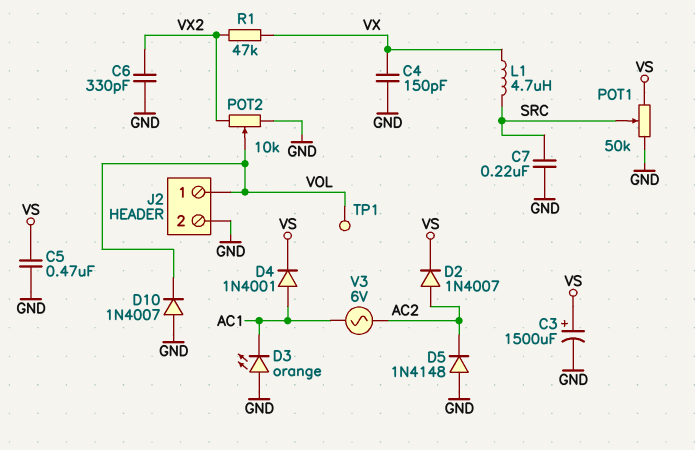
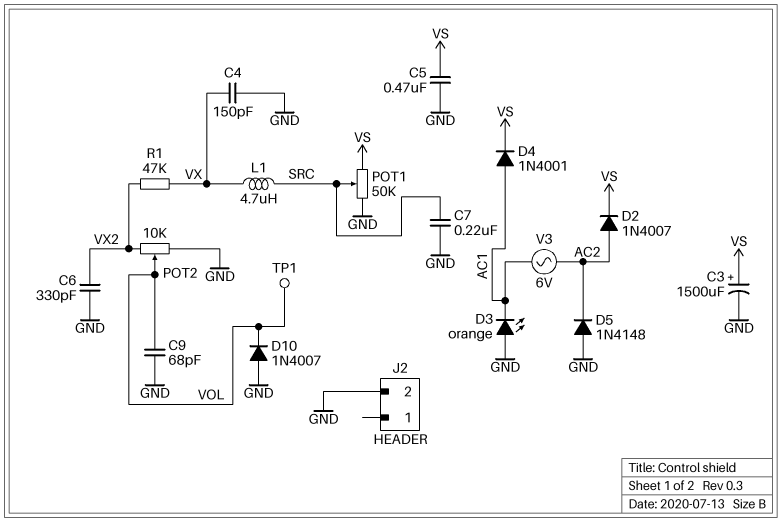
C9: none -> 68pF (GND, VOL)
J2 pin 1: VOL -> none

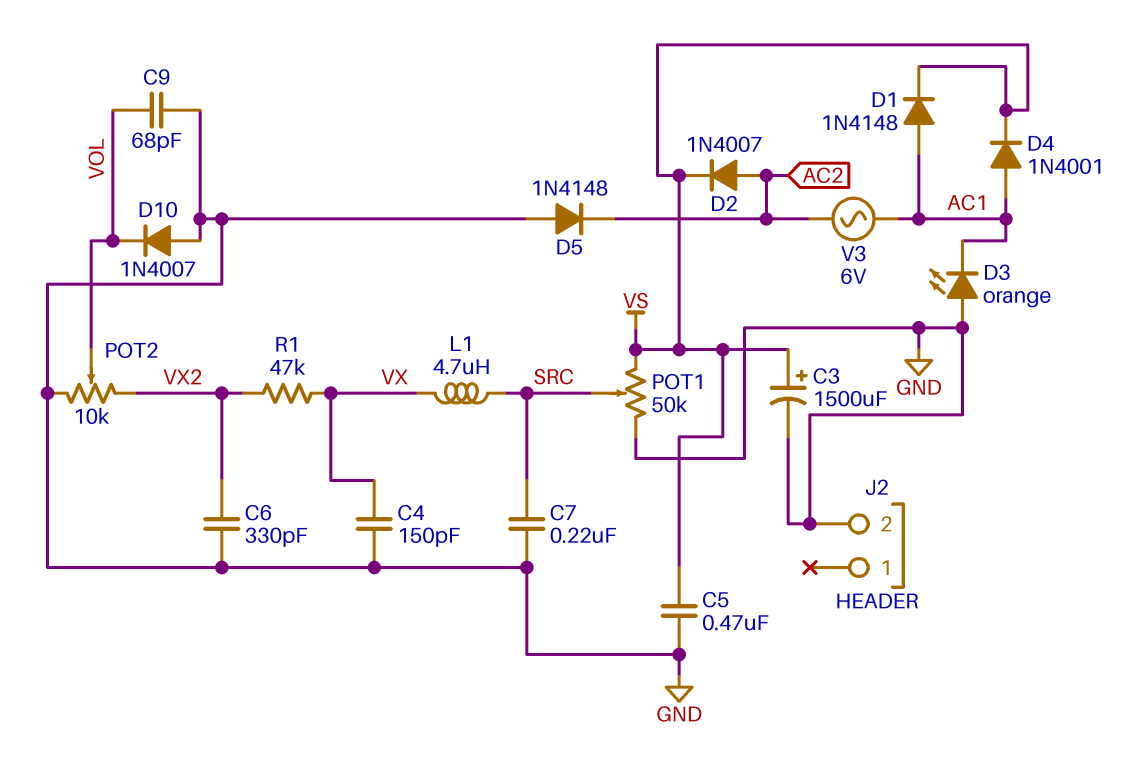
D1: none -> diode 1N4148 (A AC1, K VS)
TP1: test point (VOL) -> none

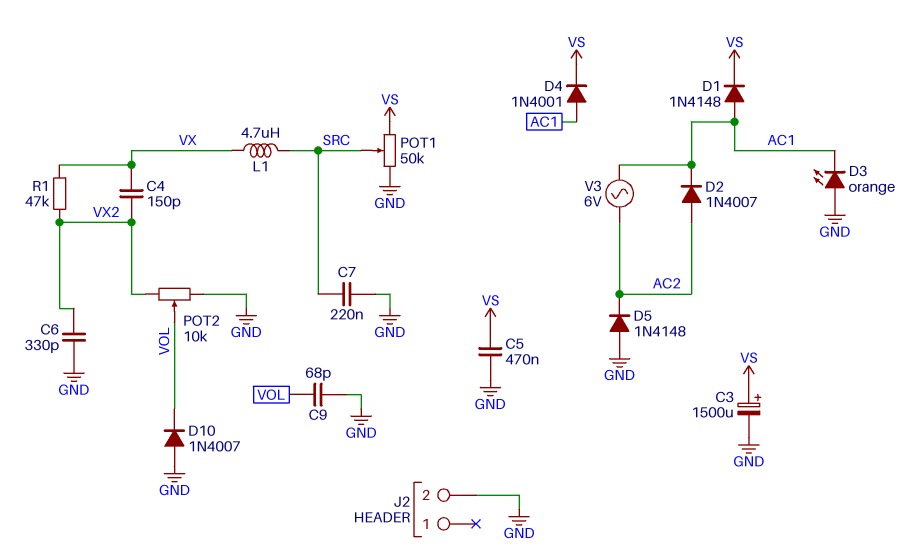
C4: 150pF (GND, VX) -> 150pF (VX, VX2)
D2: diode 1N4007 (A AC2, K VS) -> diode 1N4007 (A AC2, K AC1)

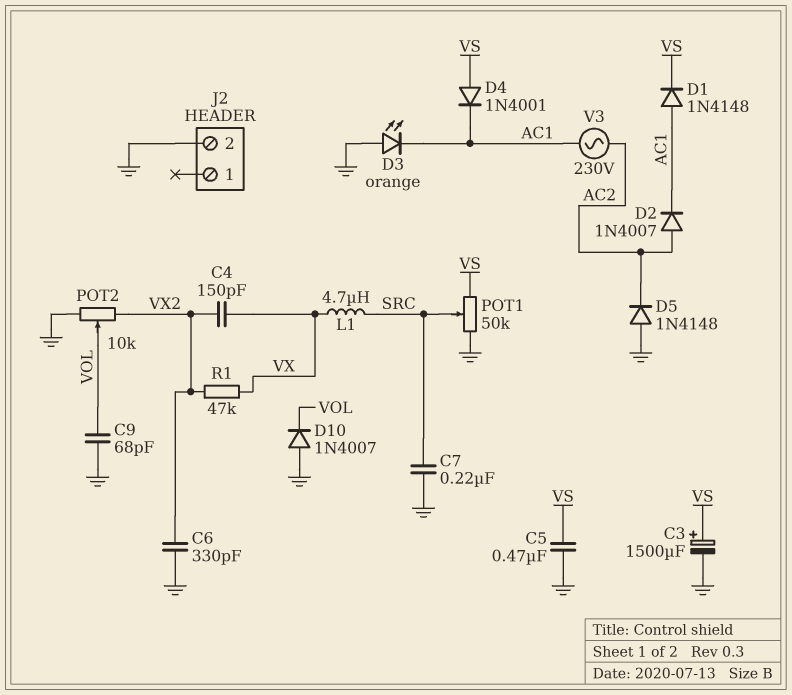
D4: diode 1N4001 (A AC1, K VS) -> diode 1N4001 (A VS, K AC1)
V3: AC 6V (AC1, AC2) -> AC 230V (AC1, AC2)

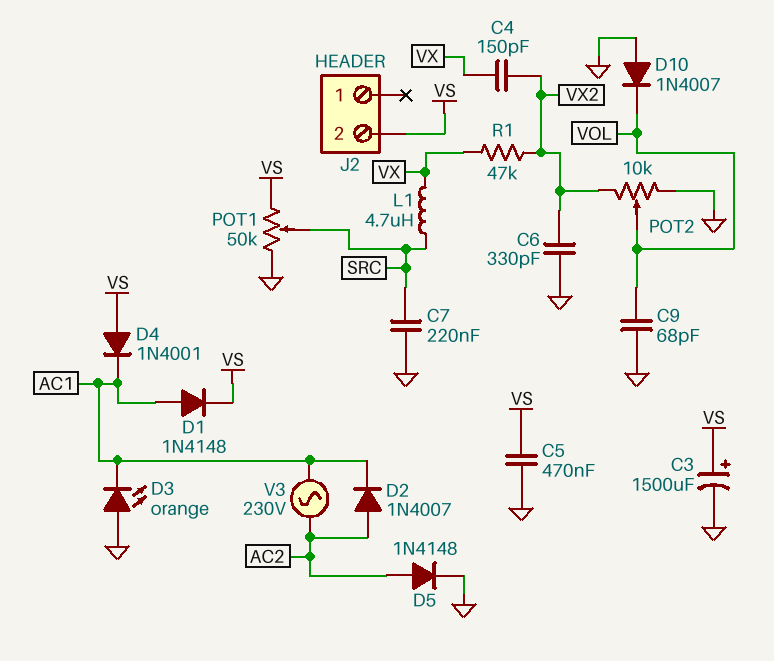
D5: diode 1N4148 (A GND, K AC2) -> diode 1N4148 (A AC2, K GND)
J2 pin 2: GND -> VS

